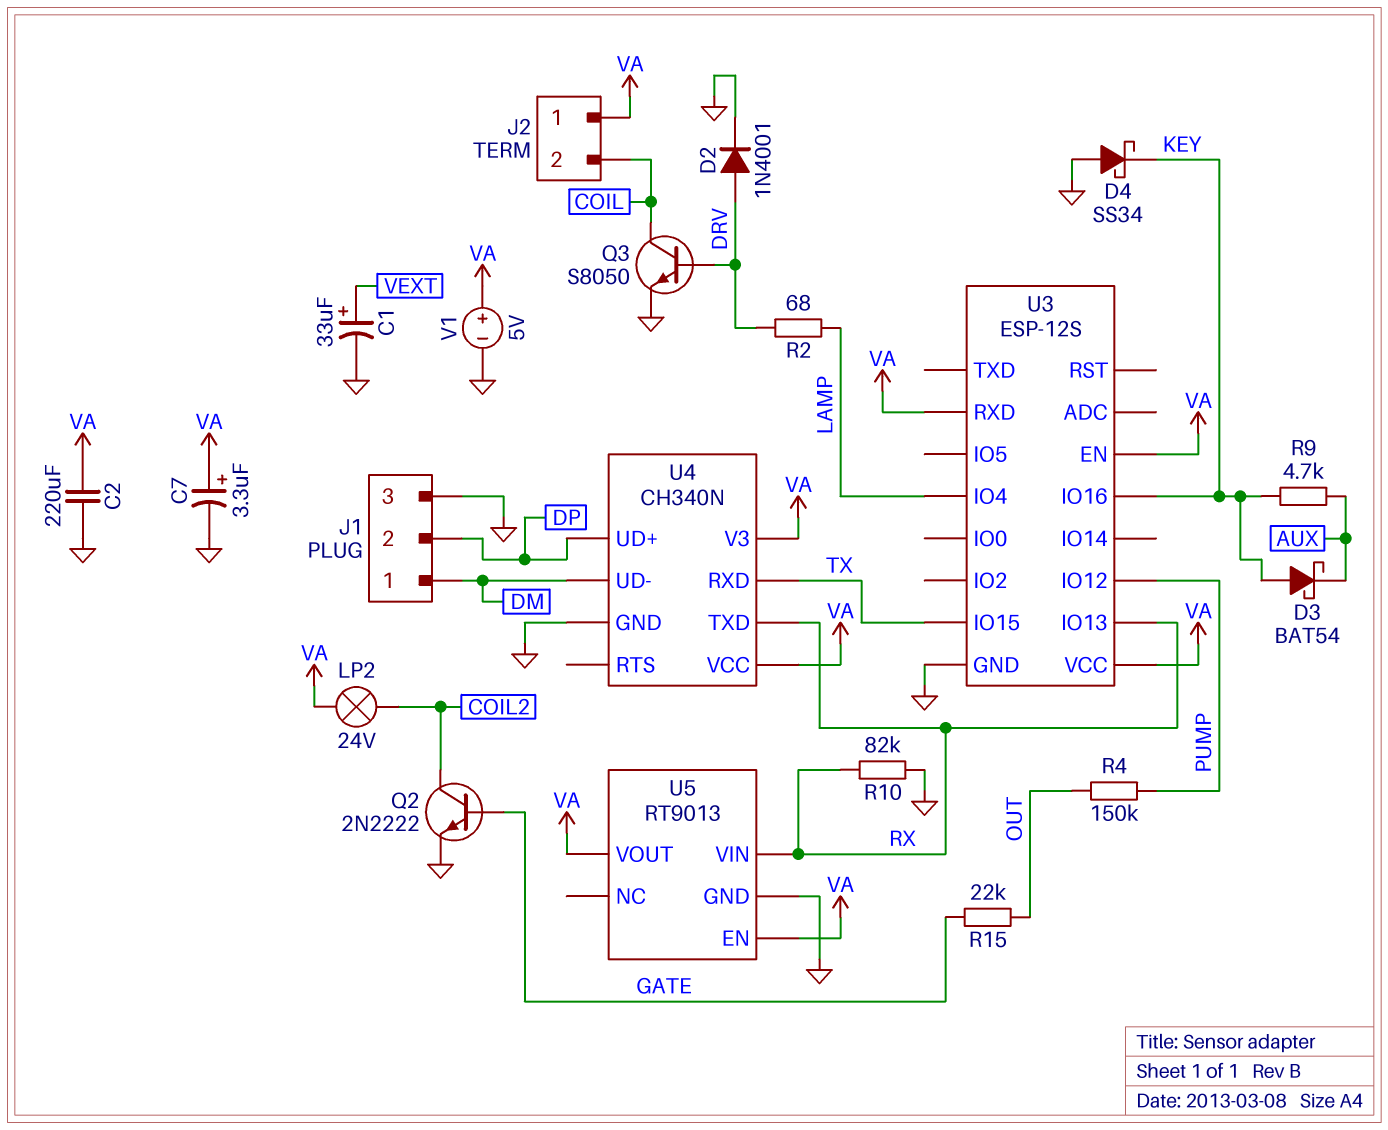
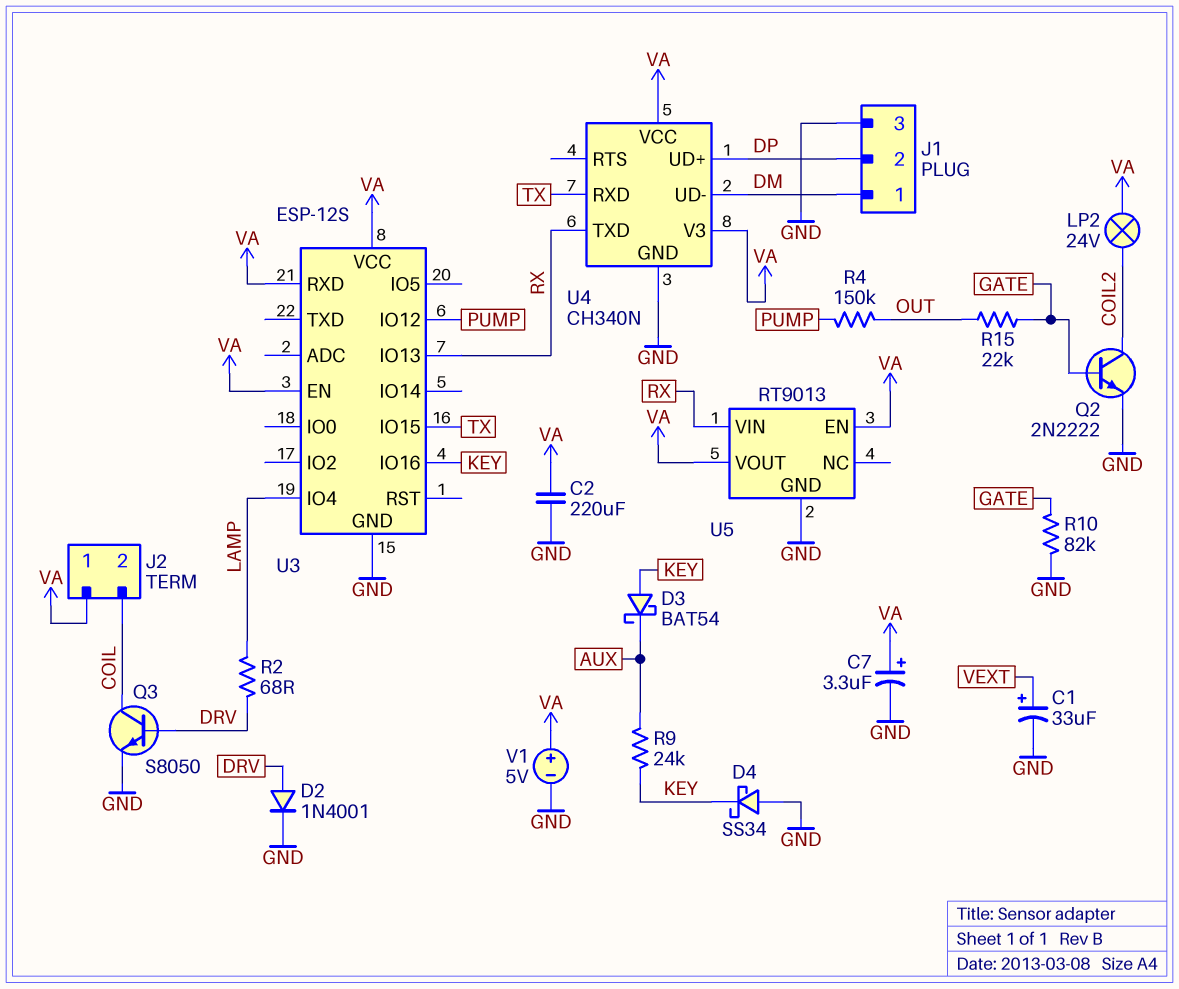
R9: 4.7k (AUX, KEY) -> 24k (AUX, KEY)
R10: 82k (GND, RX) -> 82k (GATE, GND)

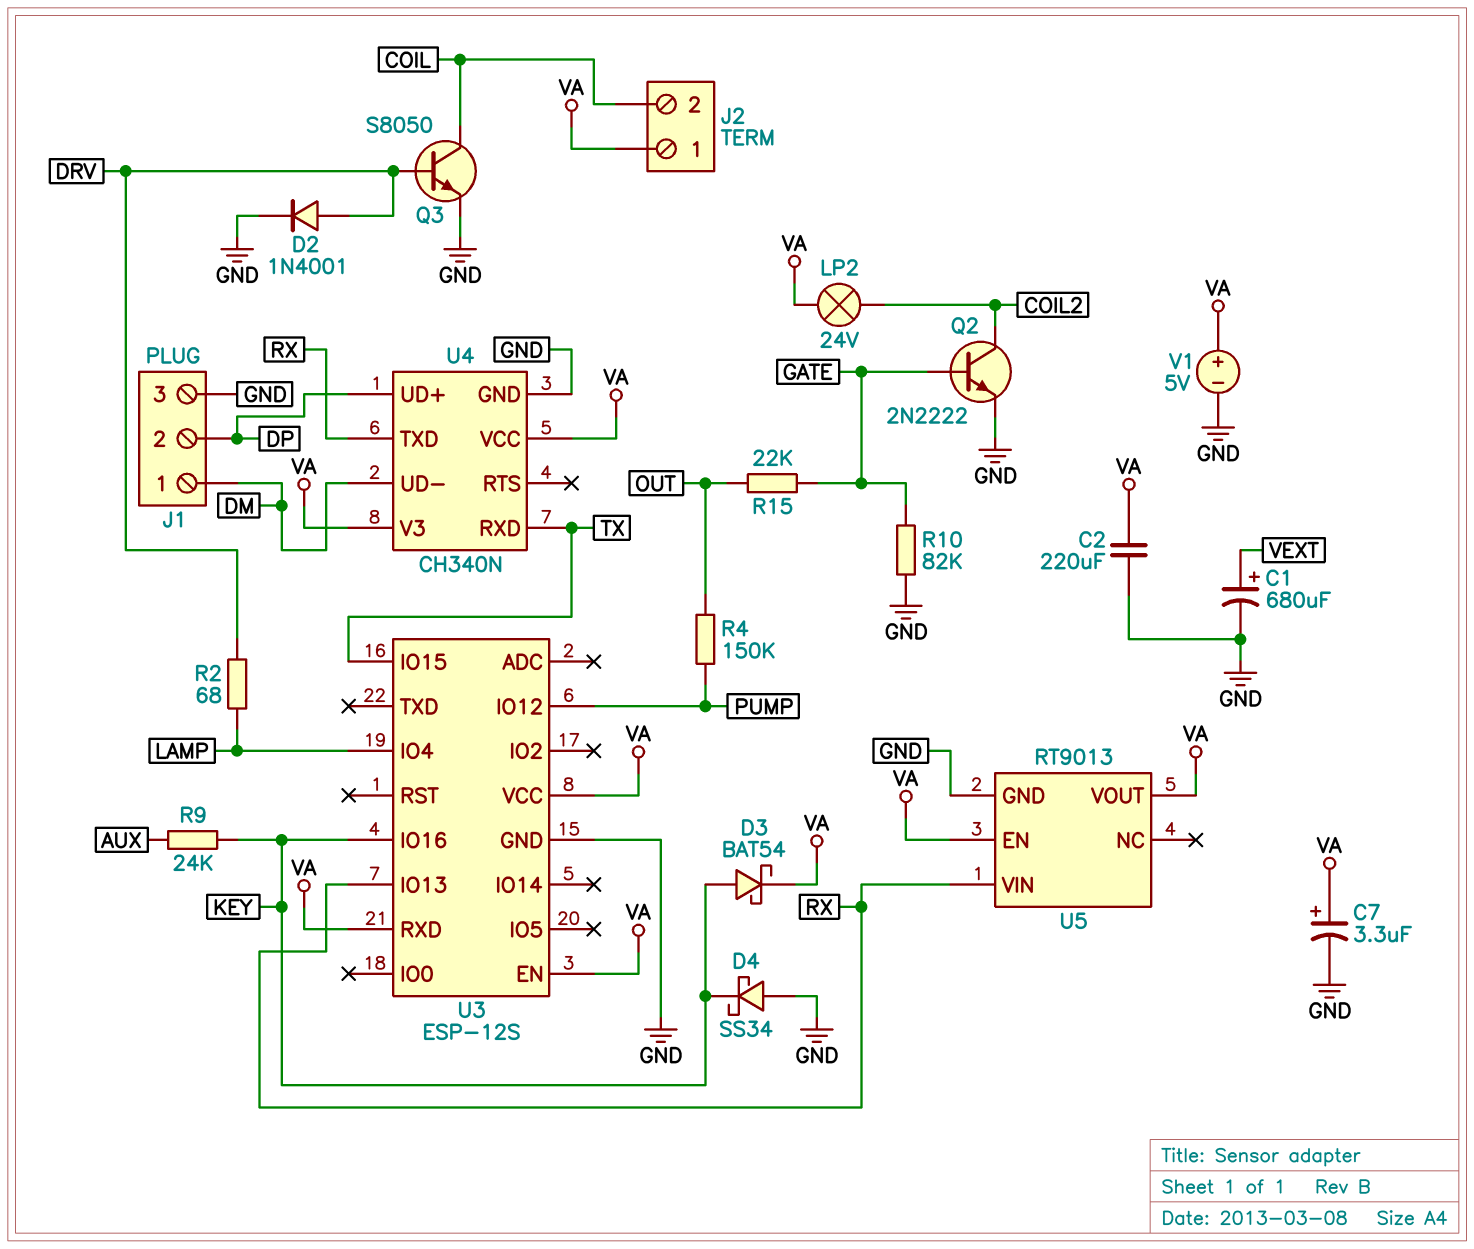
C1: 33uF (plus VEXT, minus GND) -> 680uF (plus VEXT, minus GND)
D3: schottky BAT54 (A KEY, K AUX) -> schottky BAT54 (A KEY, K VA)

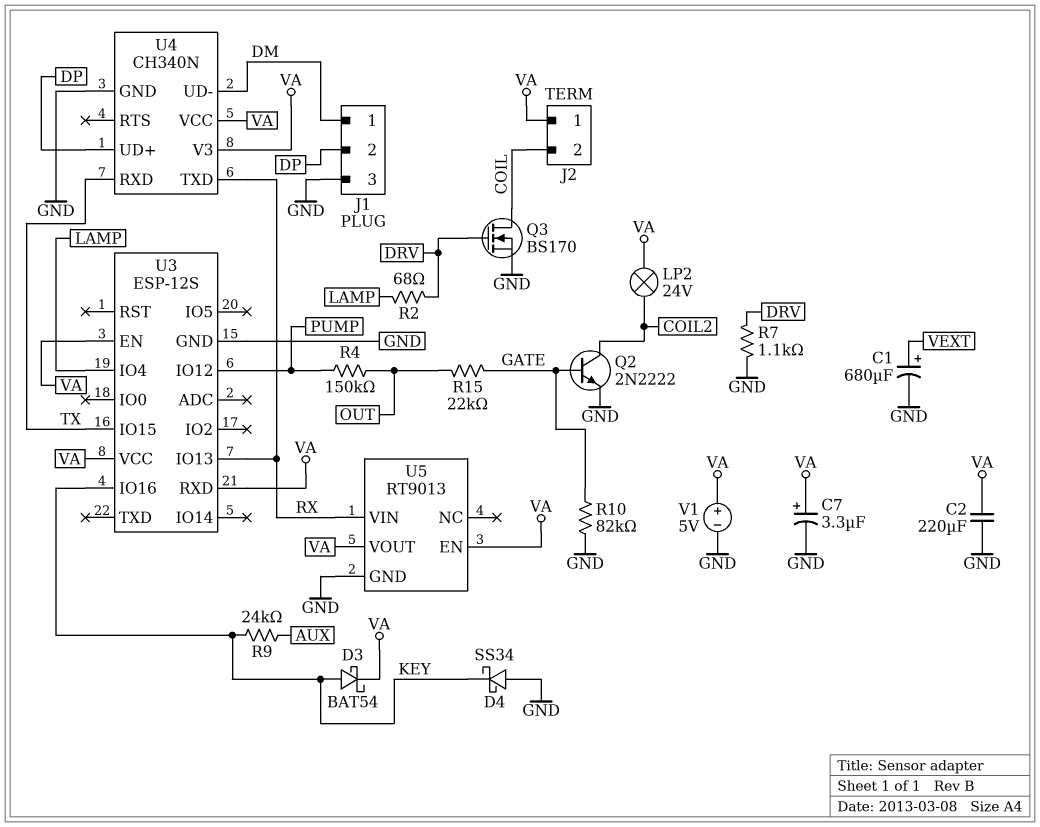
D2: diode 1N4001 (A DRV, K GND) -> none
Q3: NPN S8050 (B DRV, C COIL, E GND) -> NMOS BS170 (G DRV, D COIL, S GND)
R7: none -> 1.1k (DRV, GND)

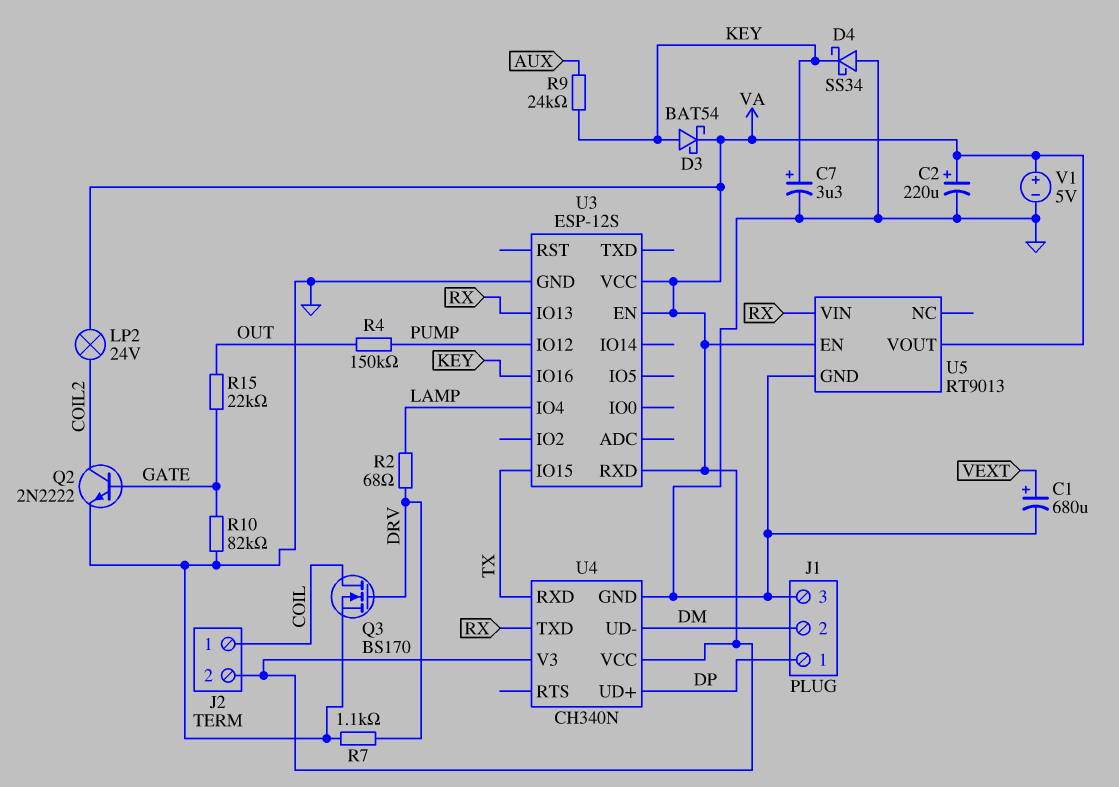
C2: 220uF (GND, VA) -> 220uF (plus VA, minus GND)
C7: 3.3uF (plus VA, minus GND) -> 3.3uF (plus KEY, minus GND)
J1 pin 1: DM -> DP
J1 pin 2: DP -> DM
J2 pin 1: VA -> COIL
J2 pin 2: COIL -> VA

